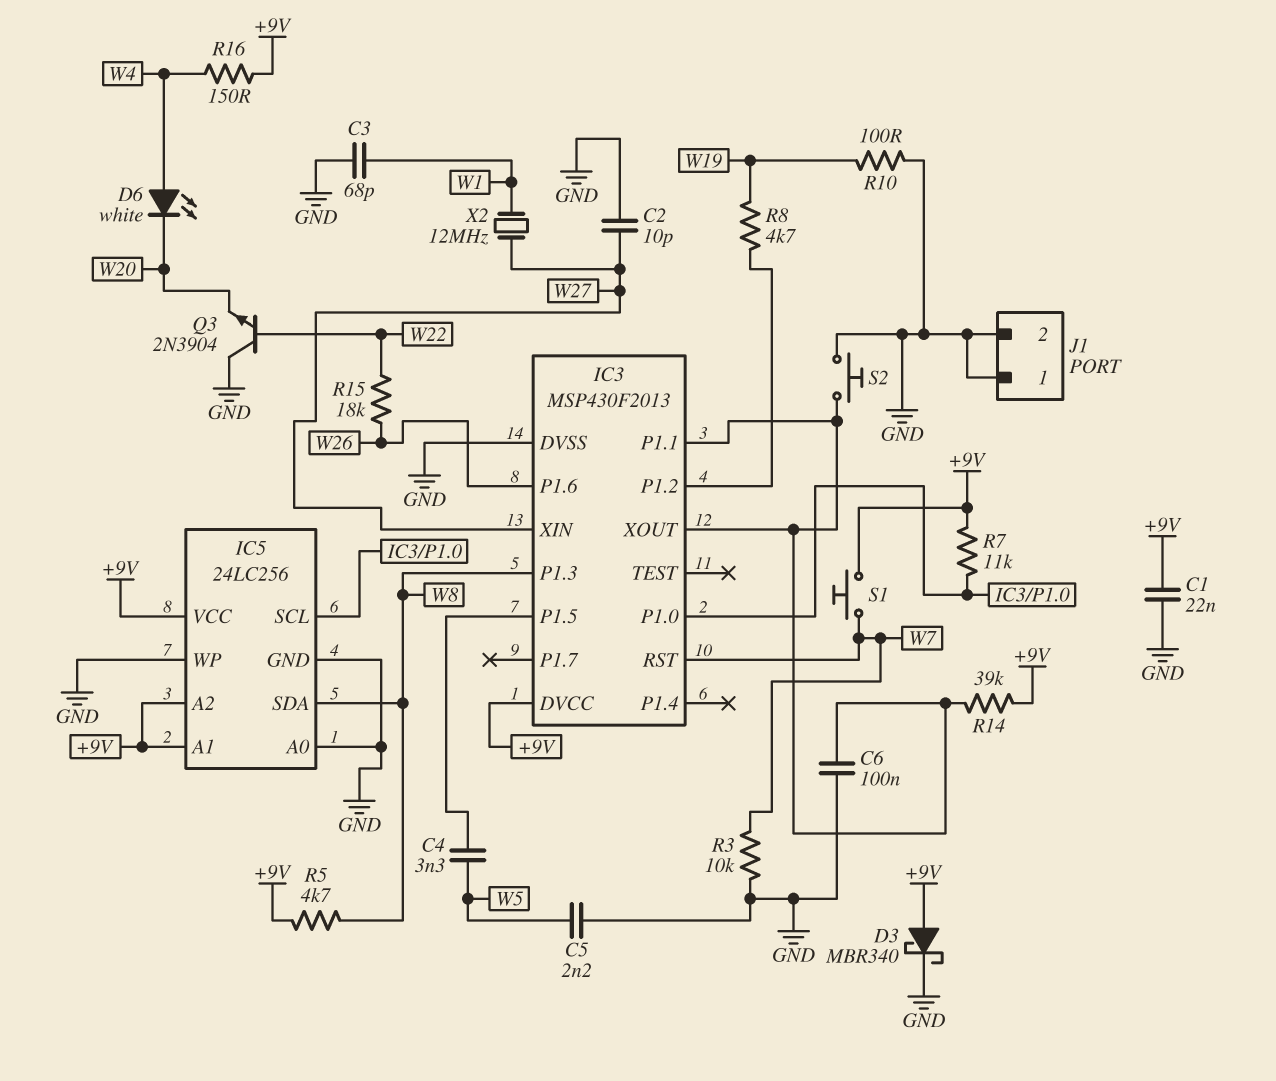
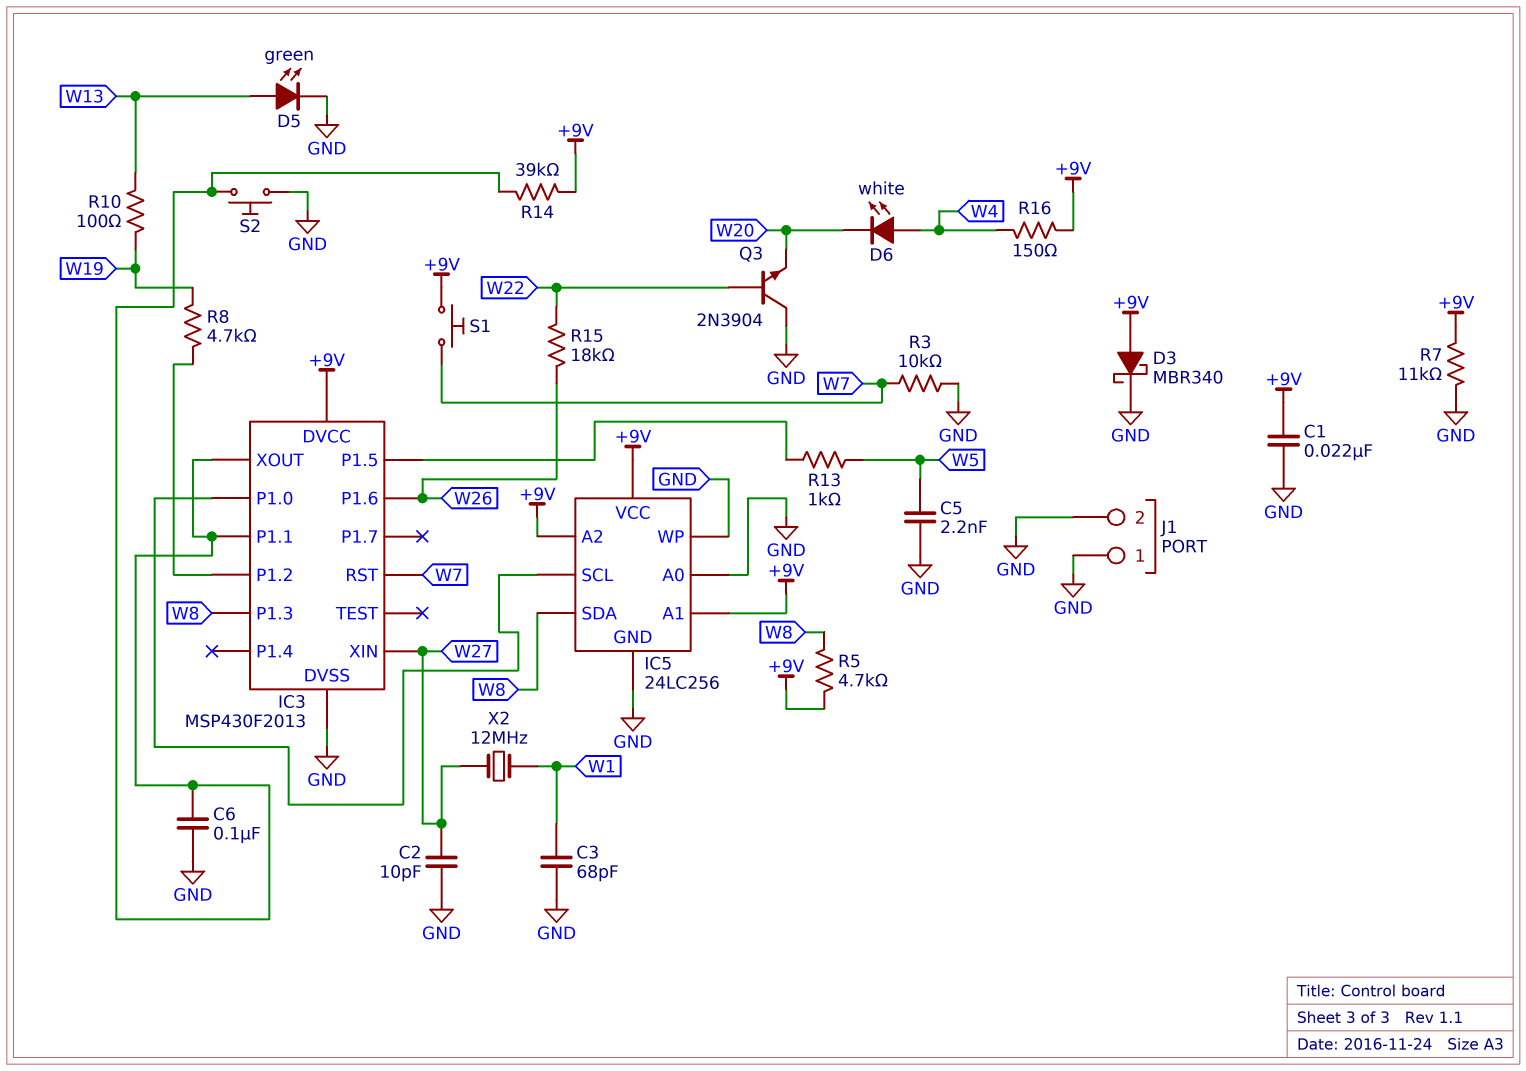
C4: 3.3nF (IC3/P1.5, W5) -> none
D5: none -> LED green (A W13, K GND)
R7: 11k (+9V, IC3/P1.0) -> 11k (+9V, GND)
R10: 100 (GND, W19) -> 100 (W13, W19)
R13: none -> 1k (IC3/P1.5, W5)

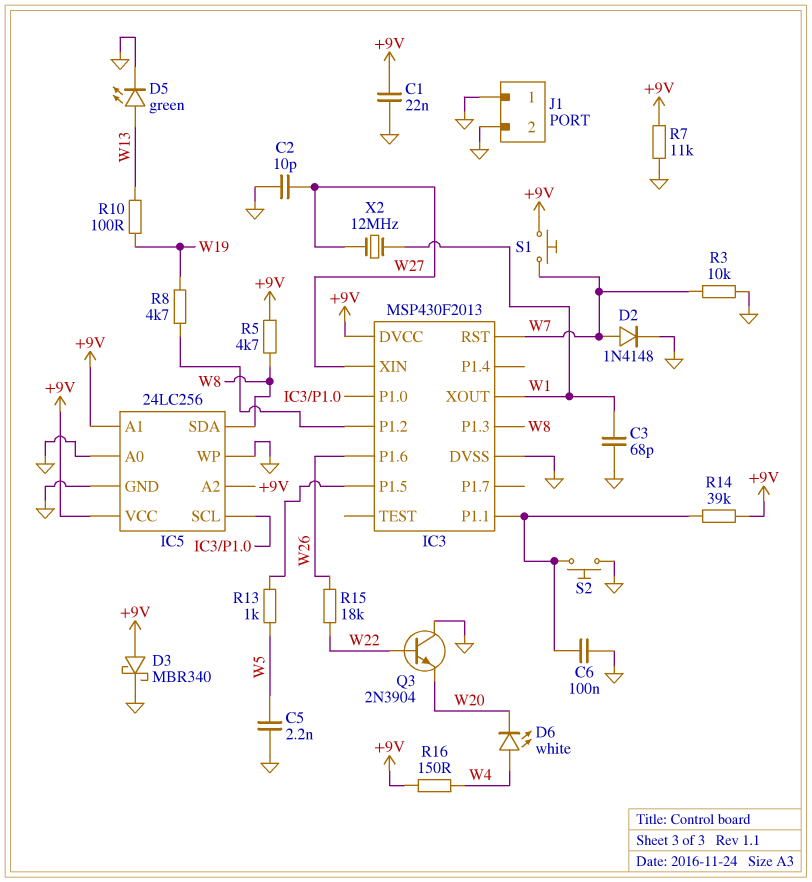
D2: none -> diode 1N4148 (A W7, K GND)
IC3 pin XOUT: IC3/P1.1 -> W1

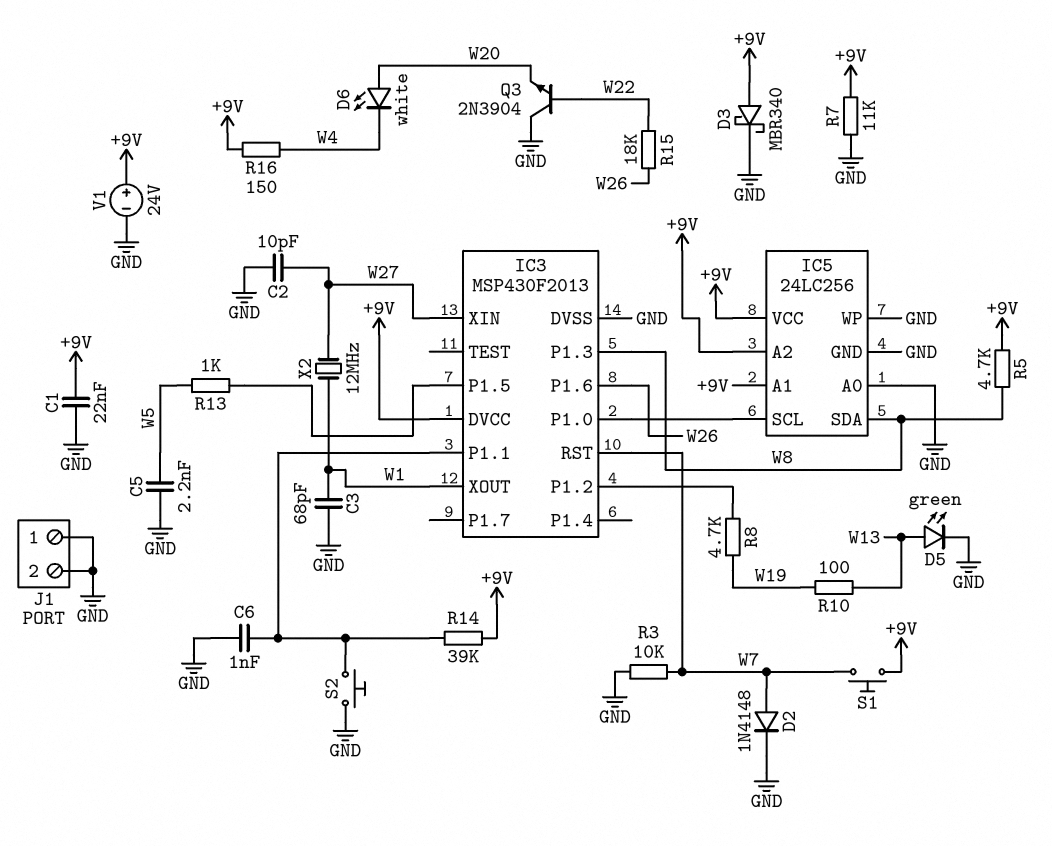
C6: 100nF (GND, IC3/P1.1) -> 1nF (GND, IC3/P1.1)
D6: LED white (A W4, K W20) -> LED white (A W20, K W4)
V1: none -> 24V (plus +9V, minus GND)

